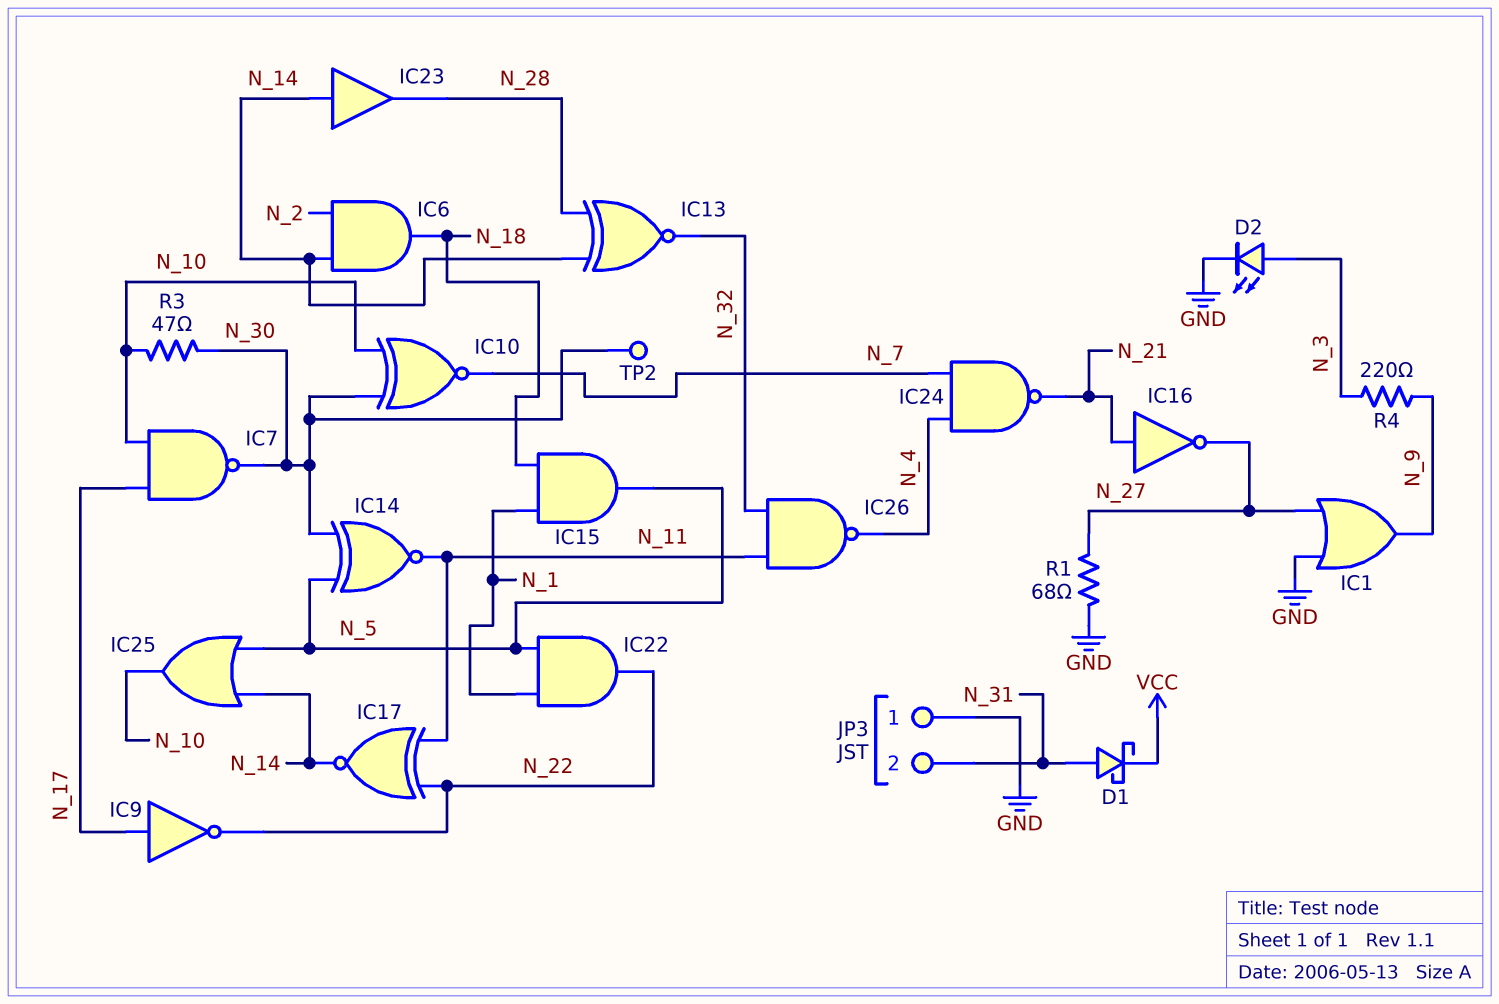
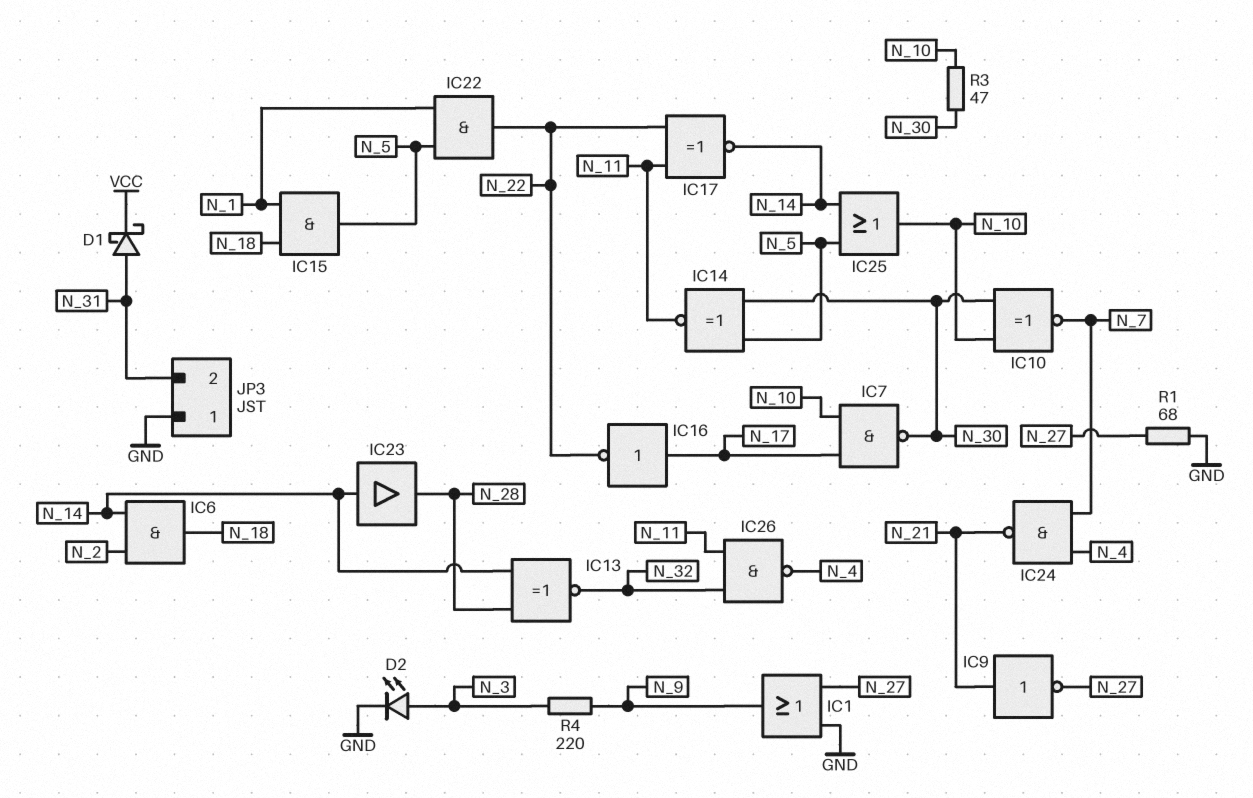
IC9: NOT (in N_17, out N_22) -> NOT (in N_21, out N_27)
IC16: NOT (in N_21, out N_27) -> NOT (in N_17, out N_22)
TP2: test point (N_30) -> none

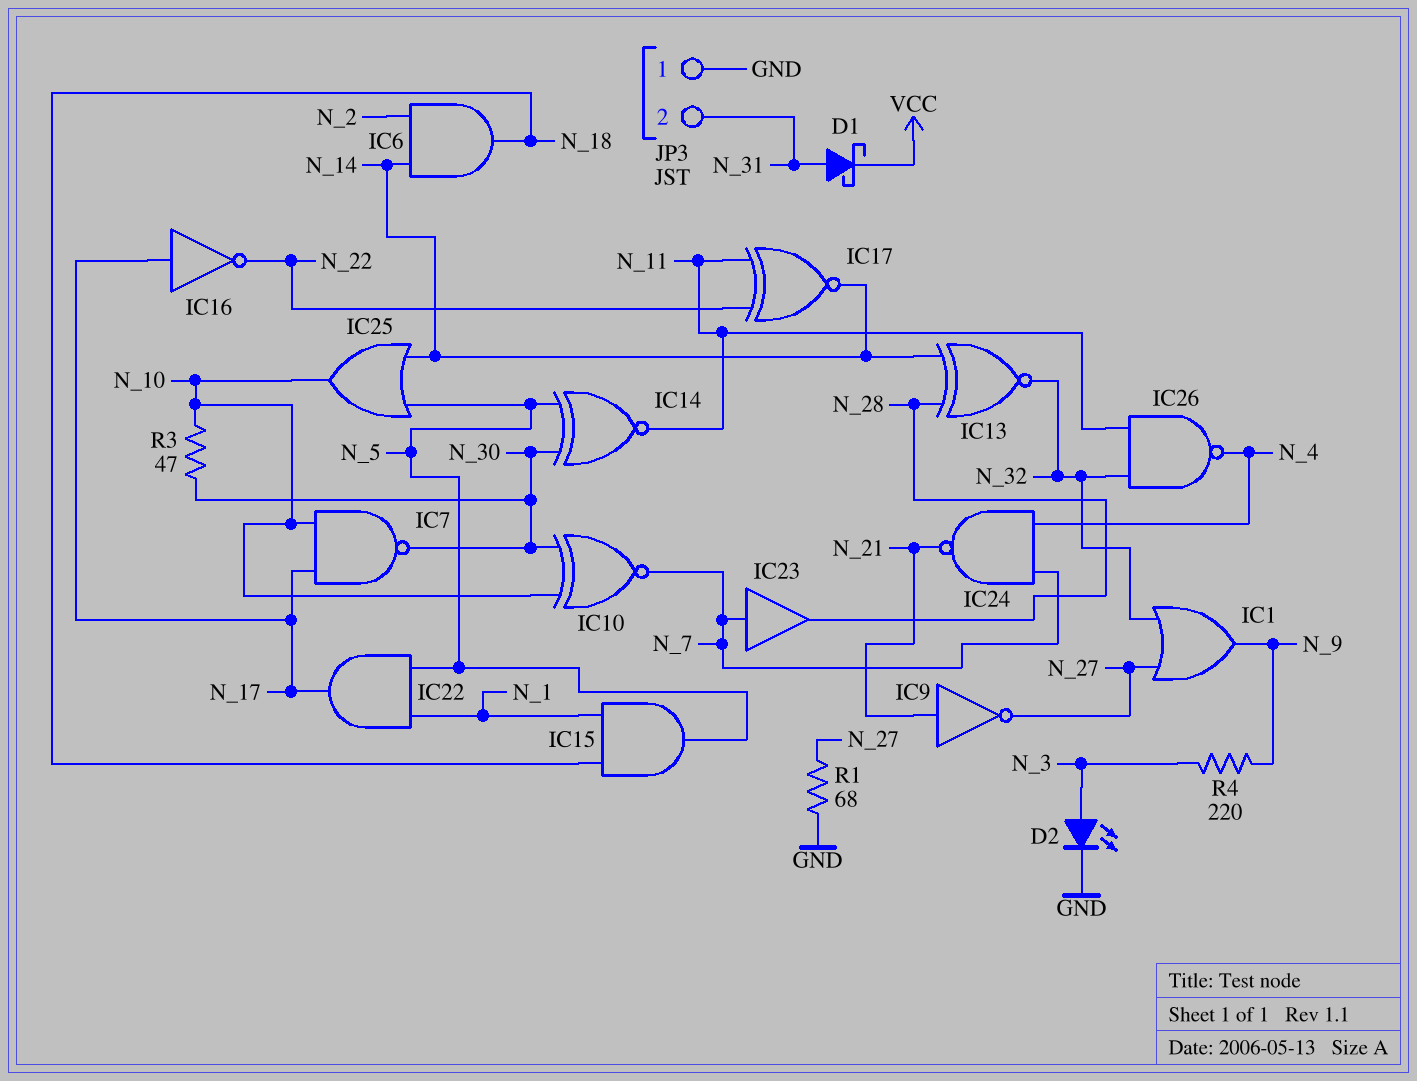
IC1: OR (in GND, in N_27, out N_9) -> OR (in N_27, in N_32, out N_9)
IC22: AND (in N_1, in N_5, out N_22) -> AND (in N_1, in N_5, out N_17)
IC23: buffer (in N_14, out N_28) -> buffer (in N_7, out N_28)

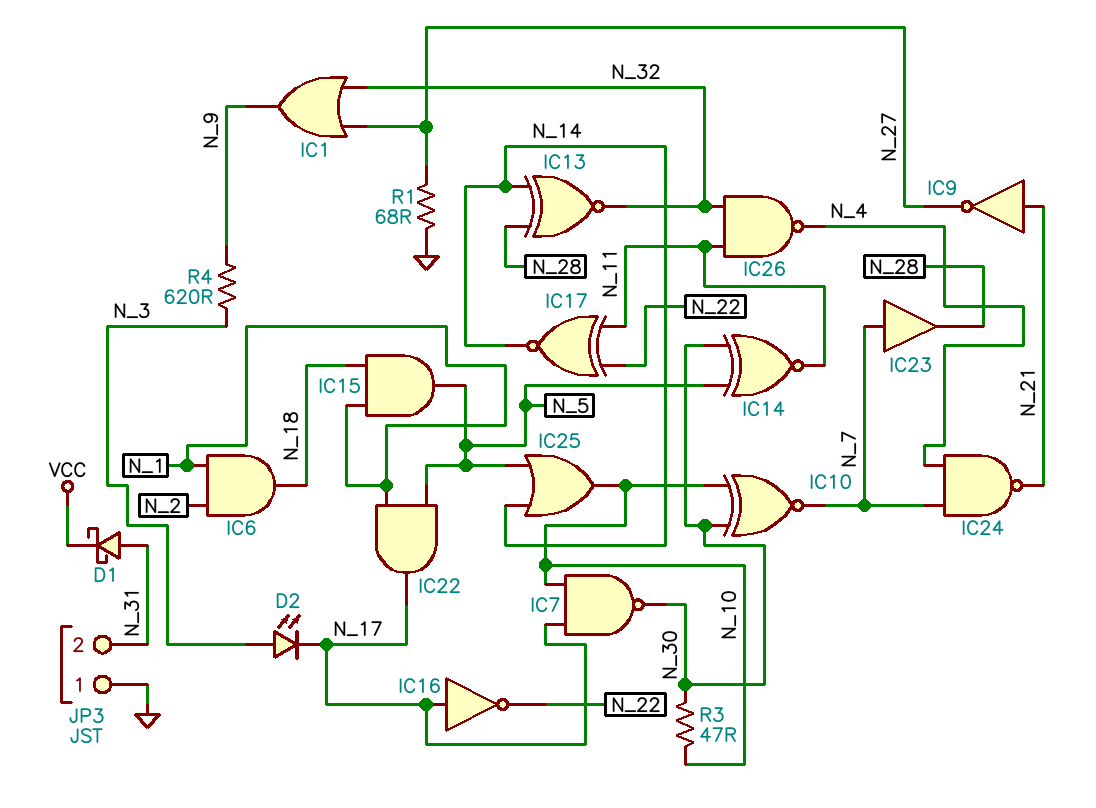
D2: LED (A N_3, K GND) -> LED (A N_3, K N_17)
IC6: AND (in N_2, in N_14, out N_18) -> AND (in N_1, in N_2, out N_18)
R4: 220 (N_3, N_9) -> 620 (N_3, N_9)

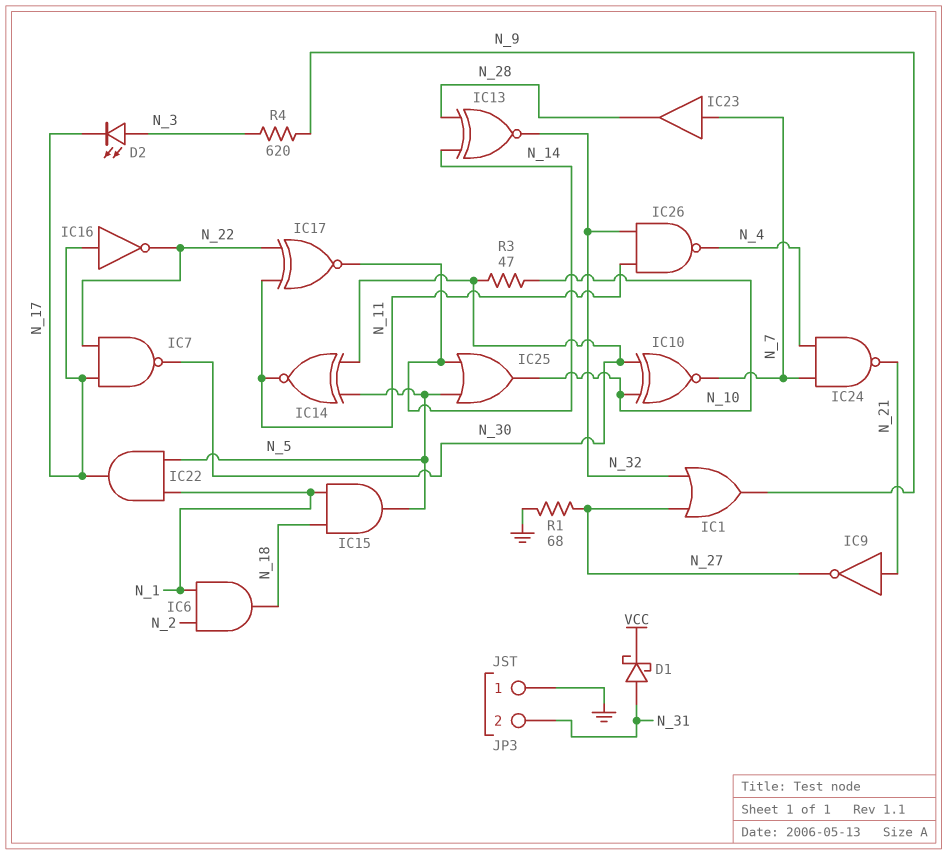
IC7: NAND (in N_10, in N_17, out N_30) -> NAND (in N_17, in N_22, out N_30)

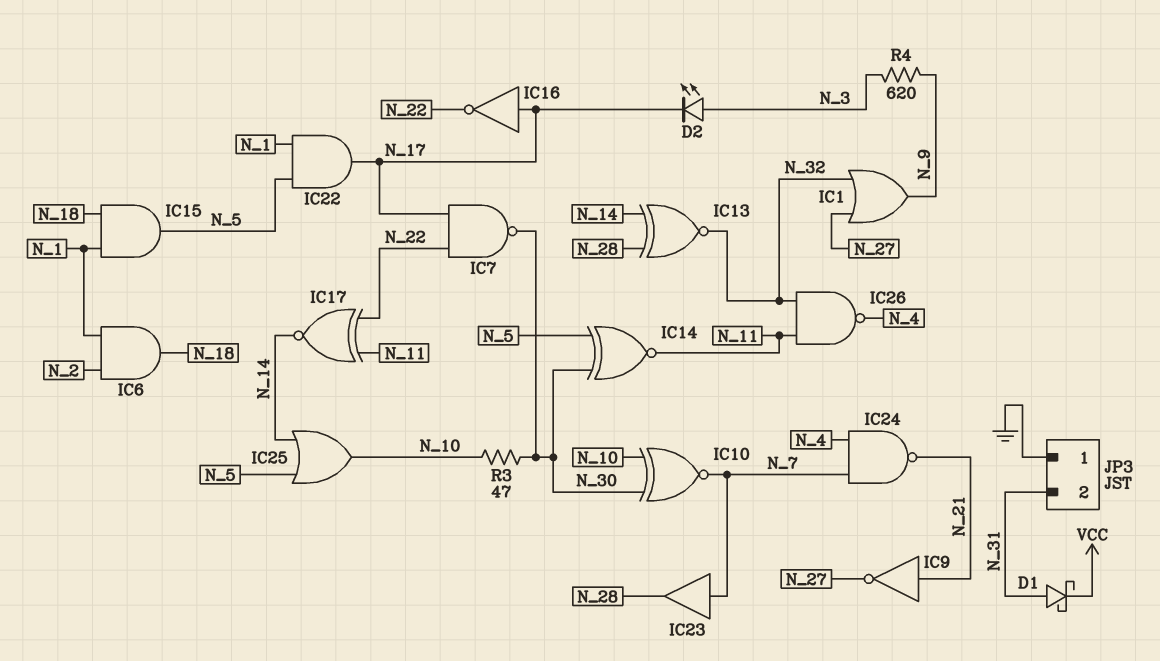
R1: 68 (GND, N_27) -> none

